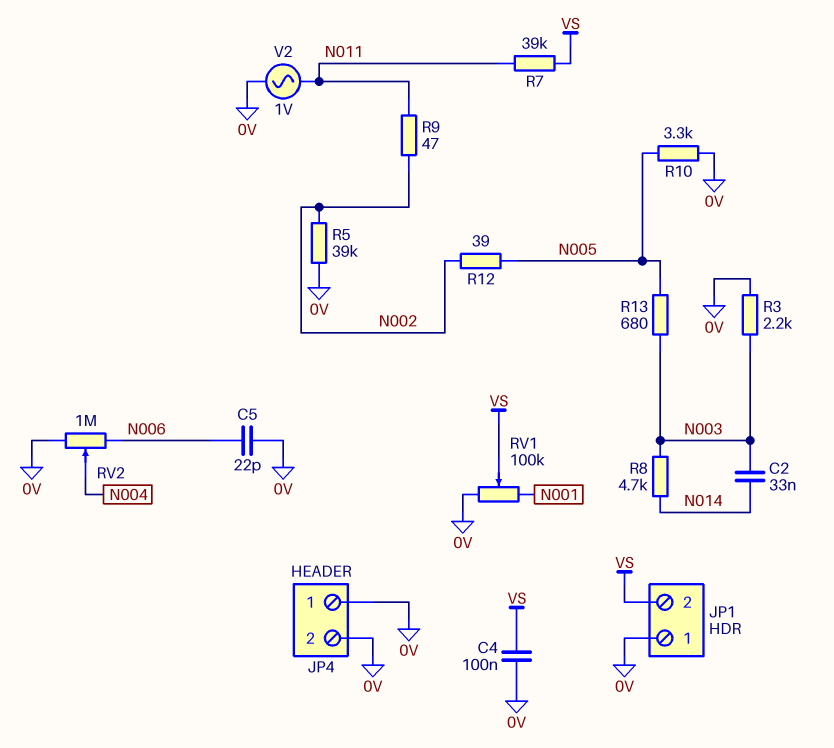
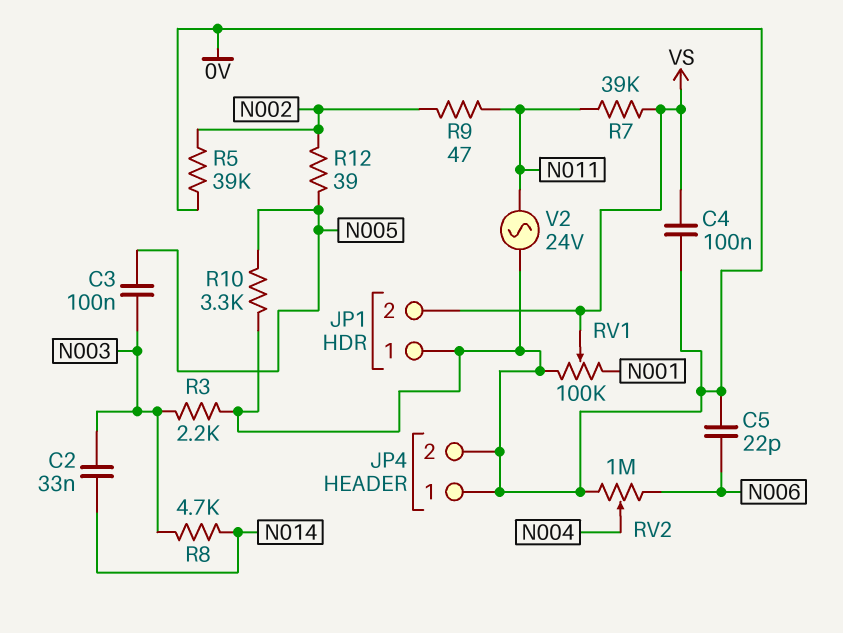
C3: none -> 100nF (N003, N005)
R13: 680 (N003, N005) -> none
V2: AC 1V (0V, N011) -> AC 24V (0V, N011)

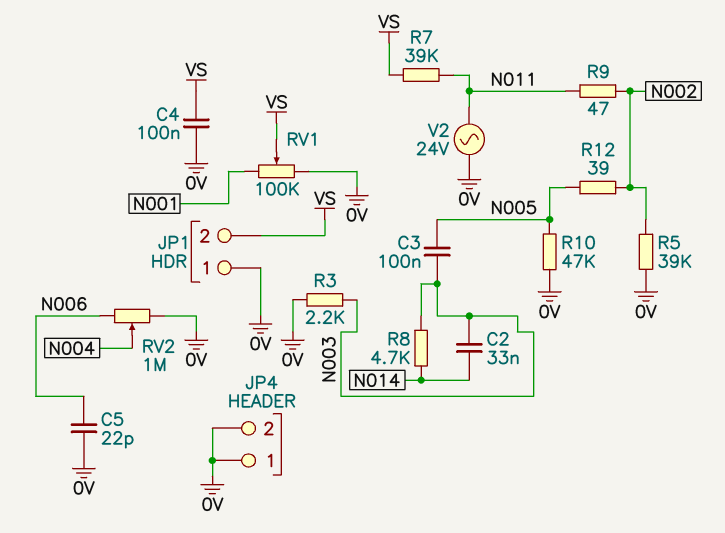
R10: 3.3k (0V, N005) -> 47k (0V, N005)

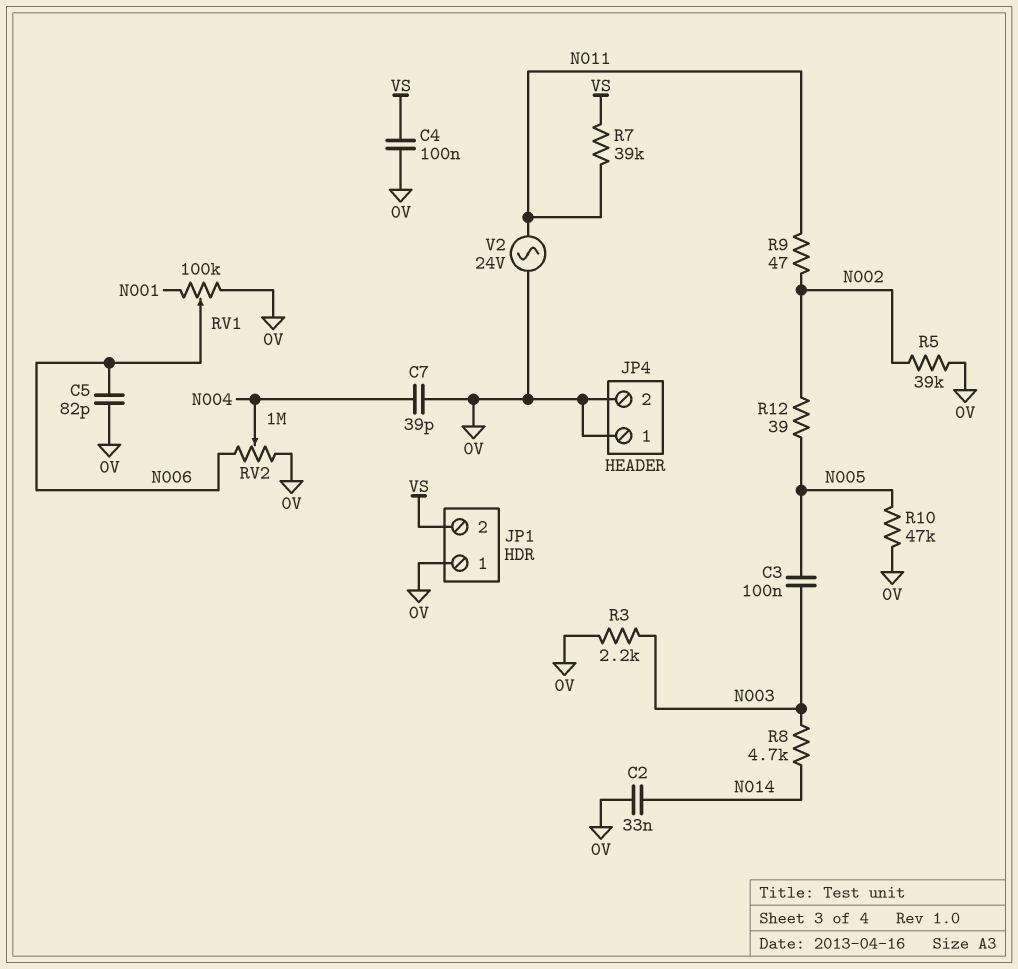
C2: 33nF (N003, N014) -> 33nF (0V, N014)
C5: 22pF (0V, N006) -> 82pF (0V, N006)
C7: none -> 39pF (0V, N004)
RV1: 100k (0V, N001, wiper VS) -> 100k (0V, N001, wiper N006)

